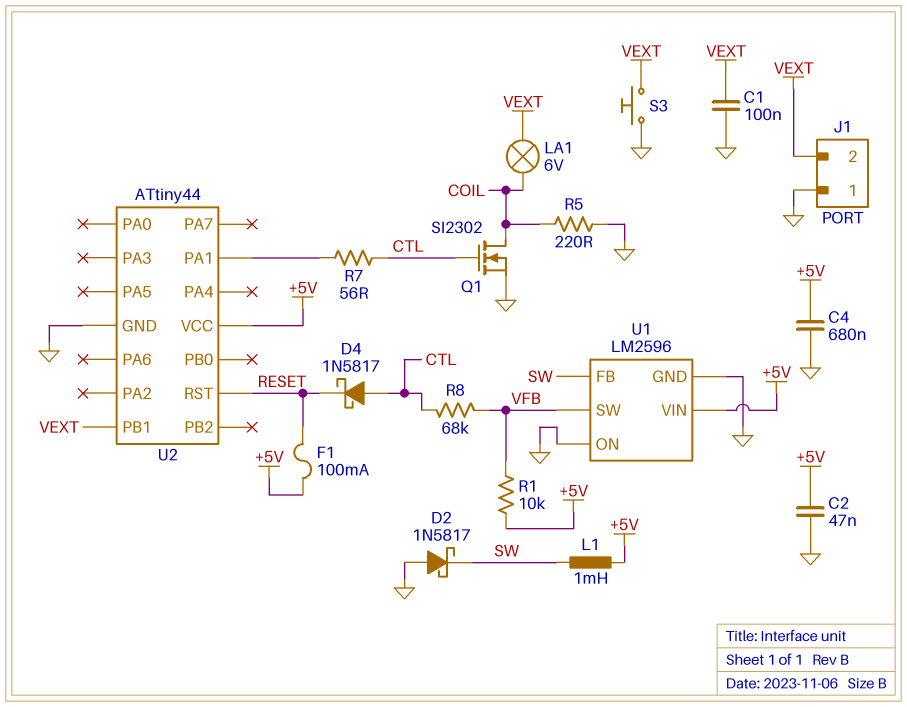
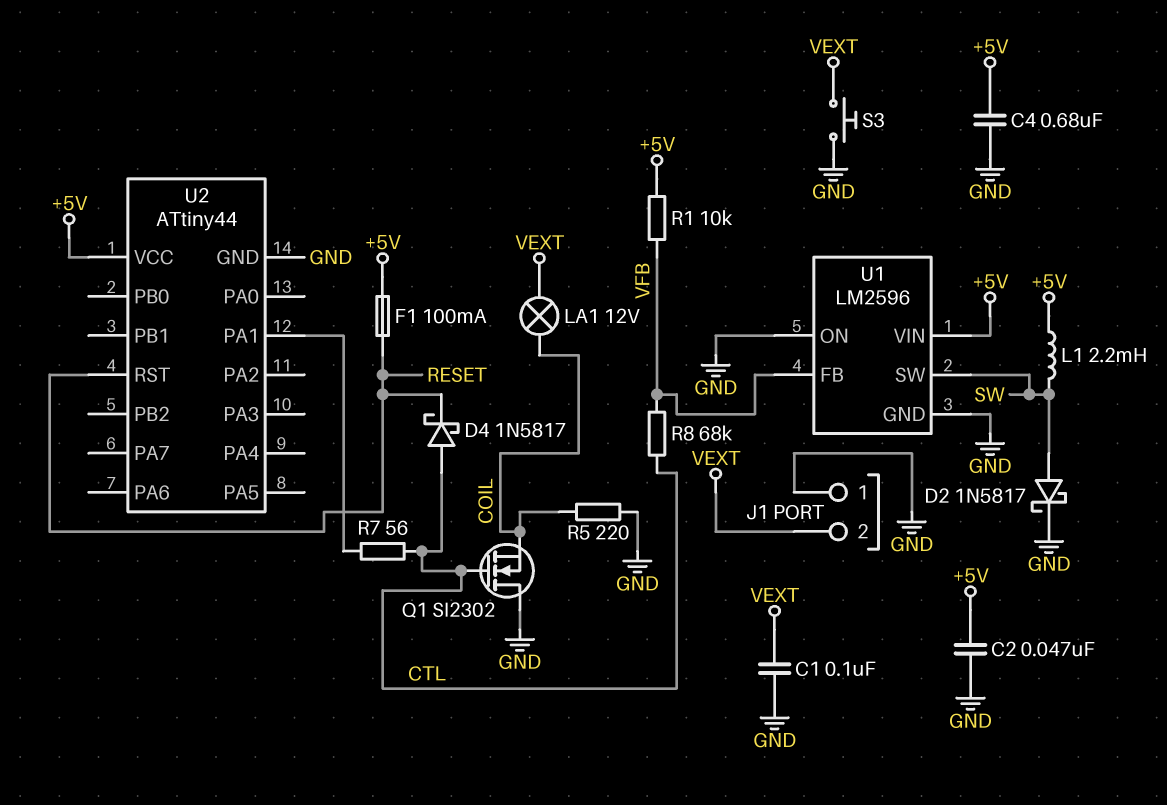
D2: schottky 1N5817 (A GND, K SW) -> schottky 1N5817 (A SW, K GND)
L1: 1mH (+5V, SW) -> 2.2mH (+5V, SW)
LA1: lamp 6V (COIL, VEXT) -> lamp 12V (COIL, VEXT)
Q1: NMOS SI2302 (G CTL, D COIL, S GND) -> NMOS SI2302 (G CTL, D GND, S COIL)
U1 pin FB: SW -> VFB
U1 pin SW: VFB -> SW
U2 pin PB1: VEXT -> none

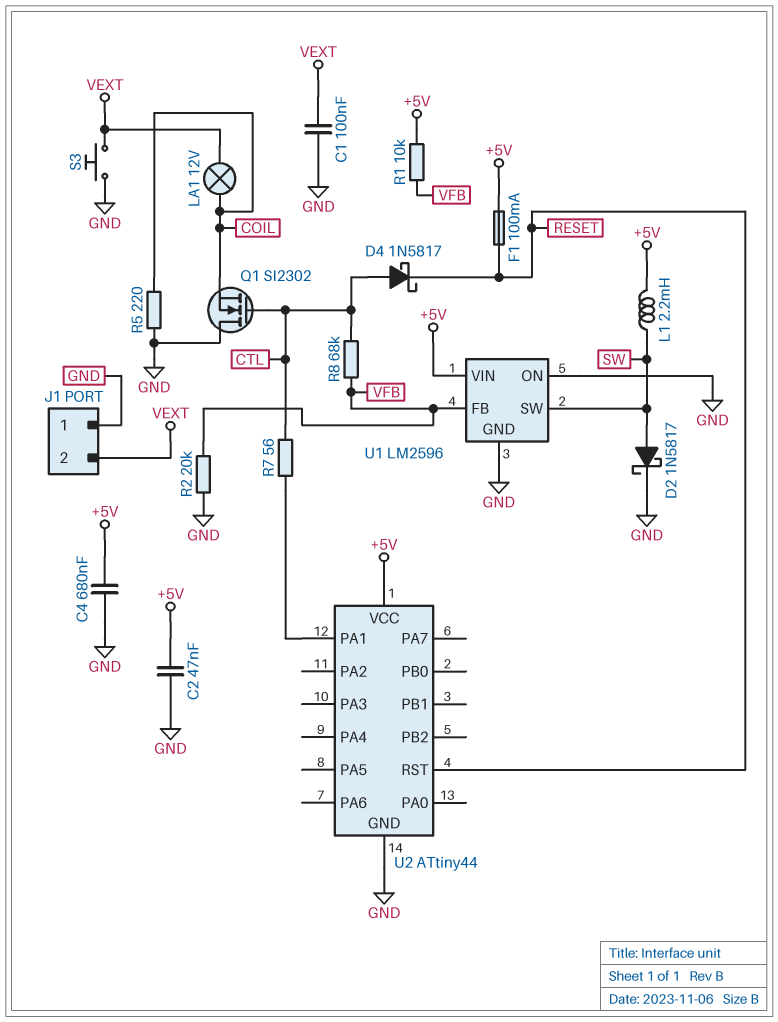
R2: none -> 20k (GND, VFB)

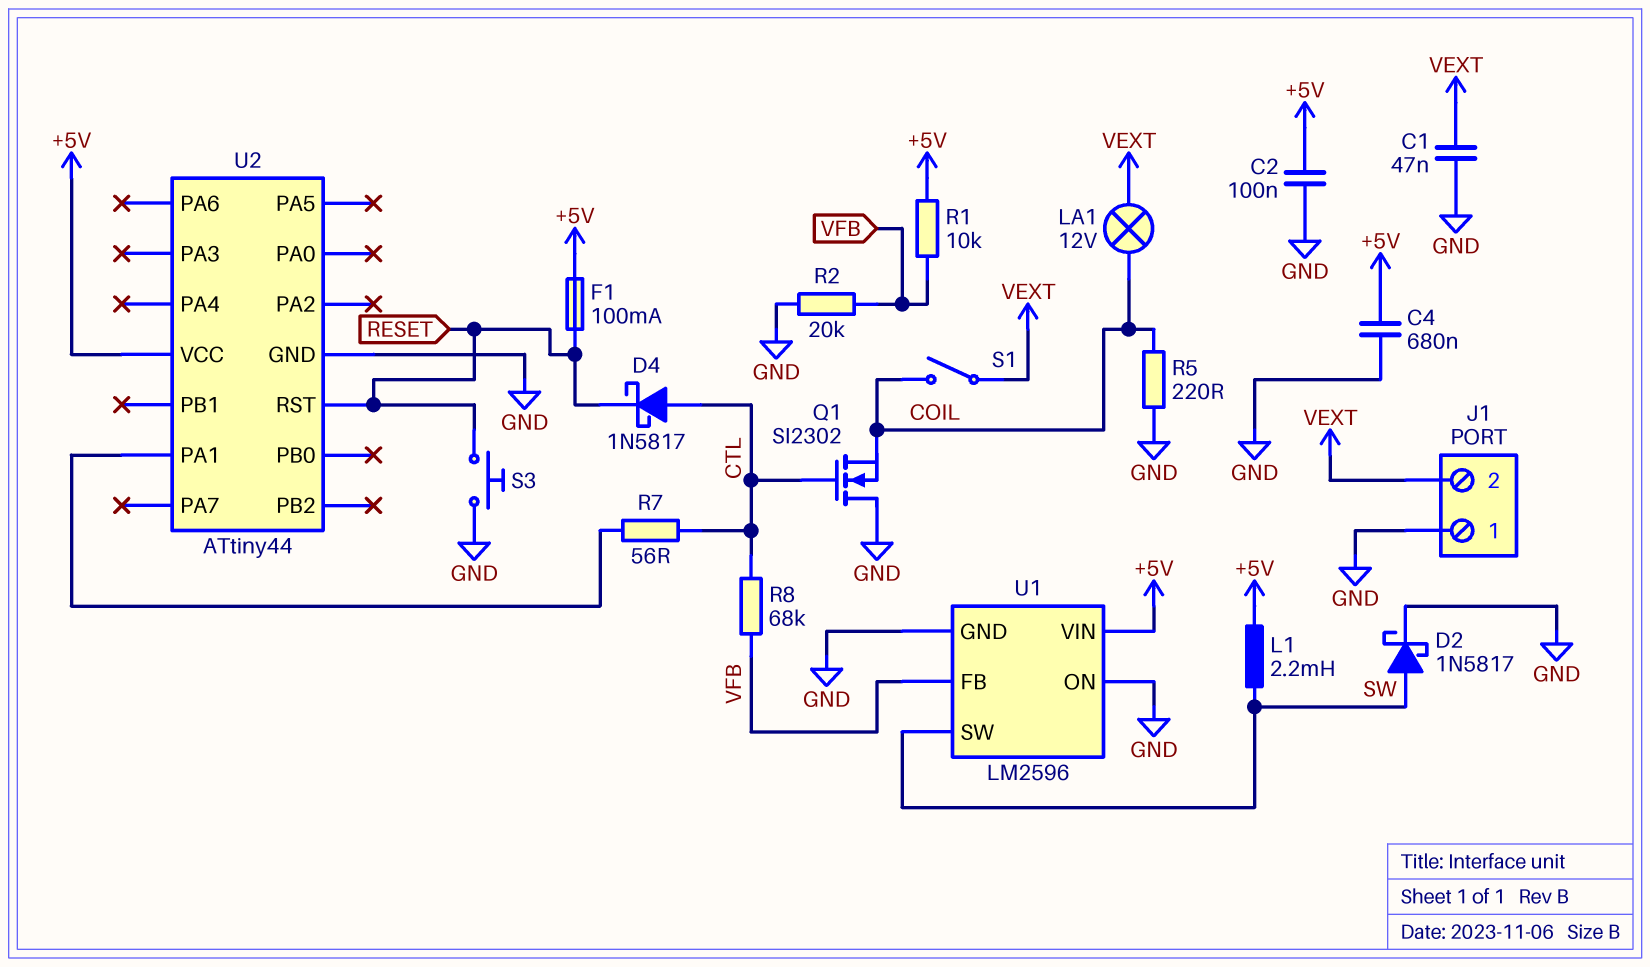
C1: 100nF (GND, VEXT) -> 47nF (GND, VEXT)
C2: 47nF (+5V, GND) -> 100nF (+5V, GND)
S1: none -> switch (COIL, VEXT)
S3: button (GND, VEXT) -> button (GND, RESET)

